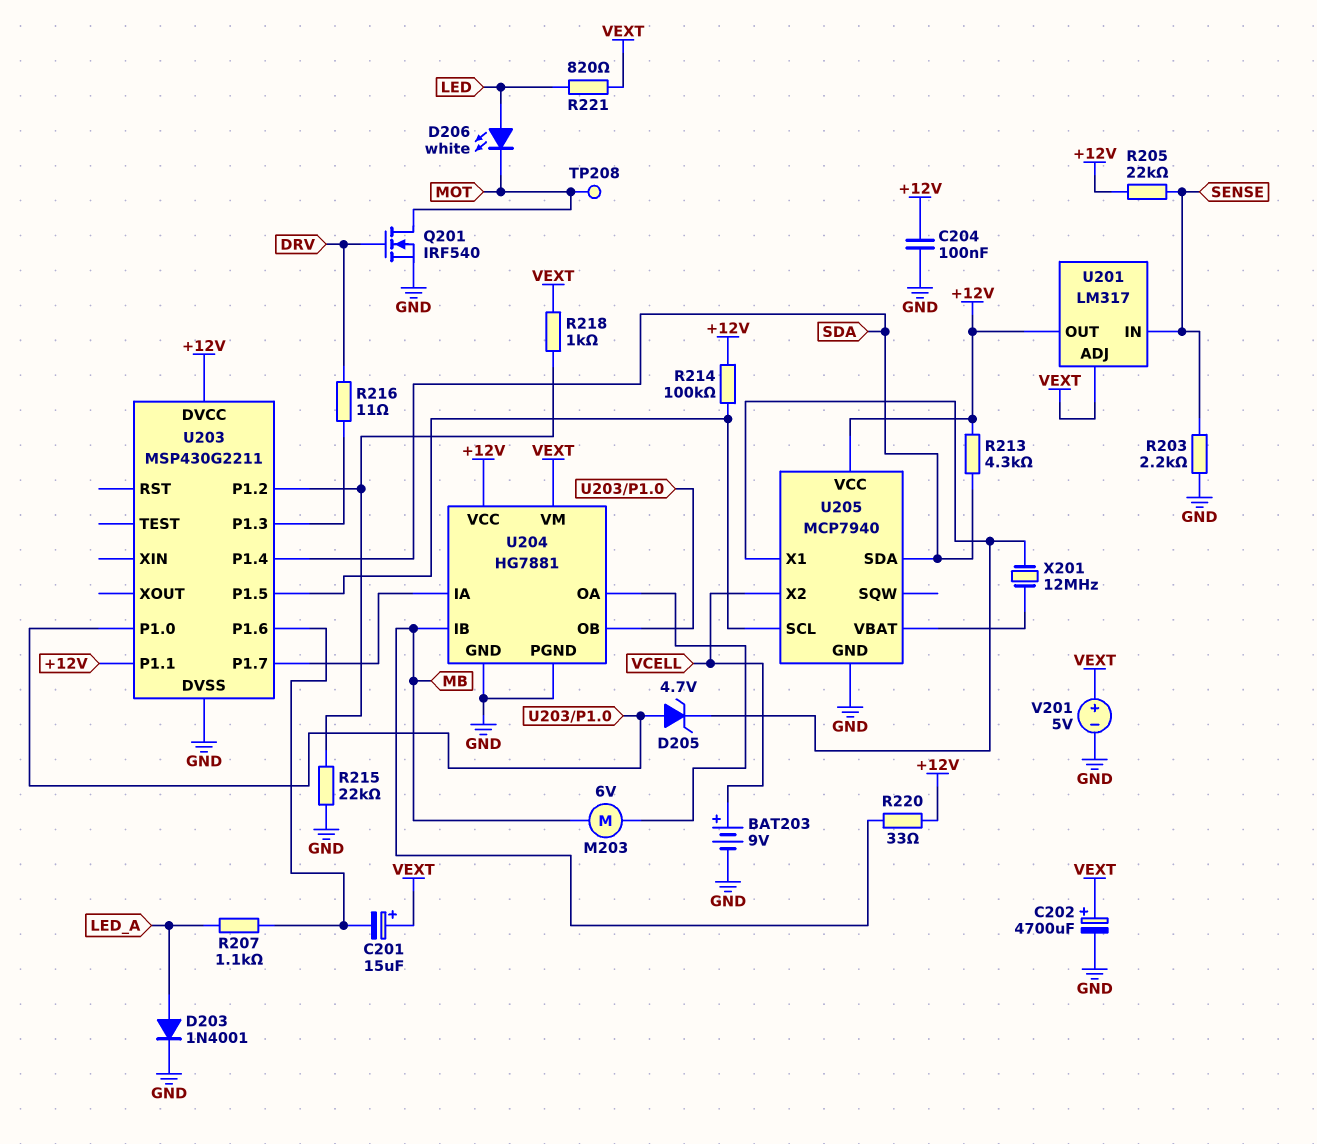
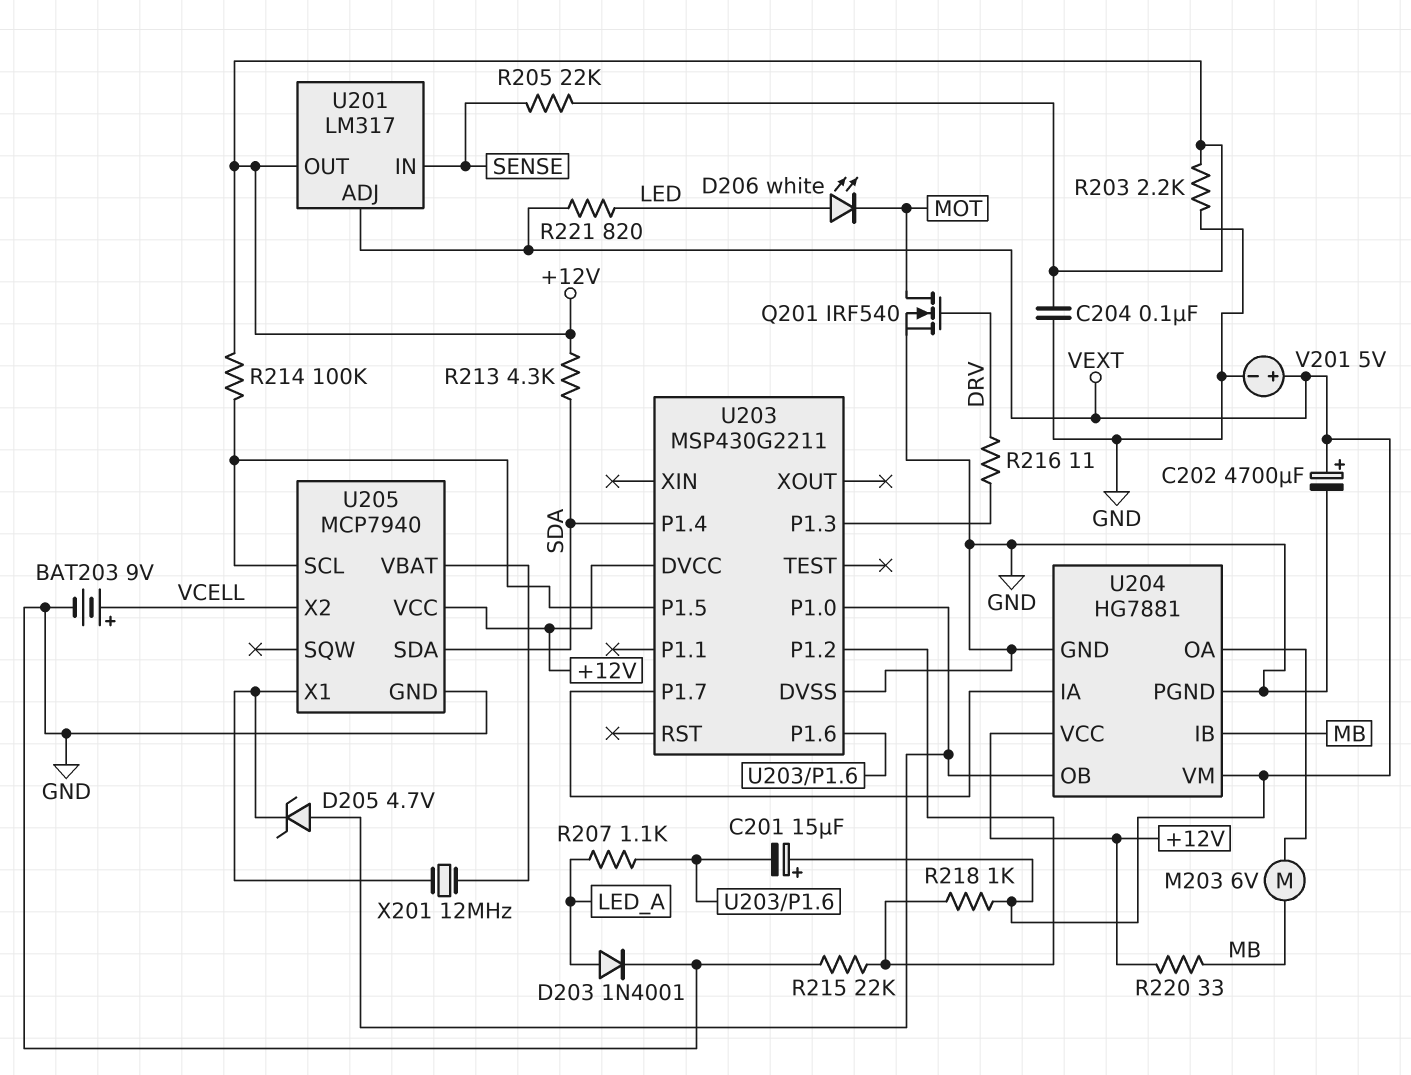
R203: 2.2k (GND, SENSE) -> 2.2k (+12V, GND)
TP208: test point (MOT) -> none
U203 pin P1.1: +12V -> none

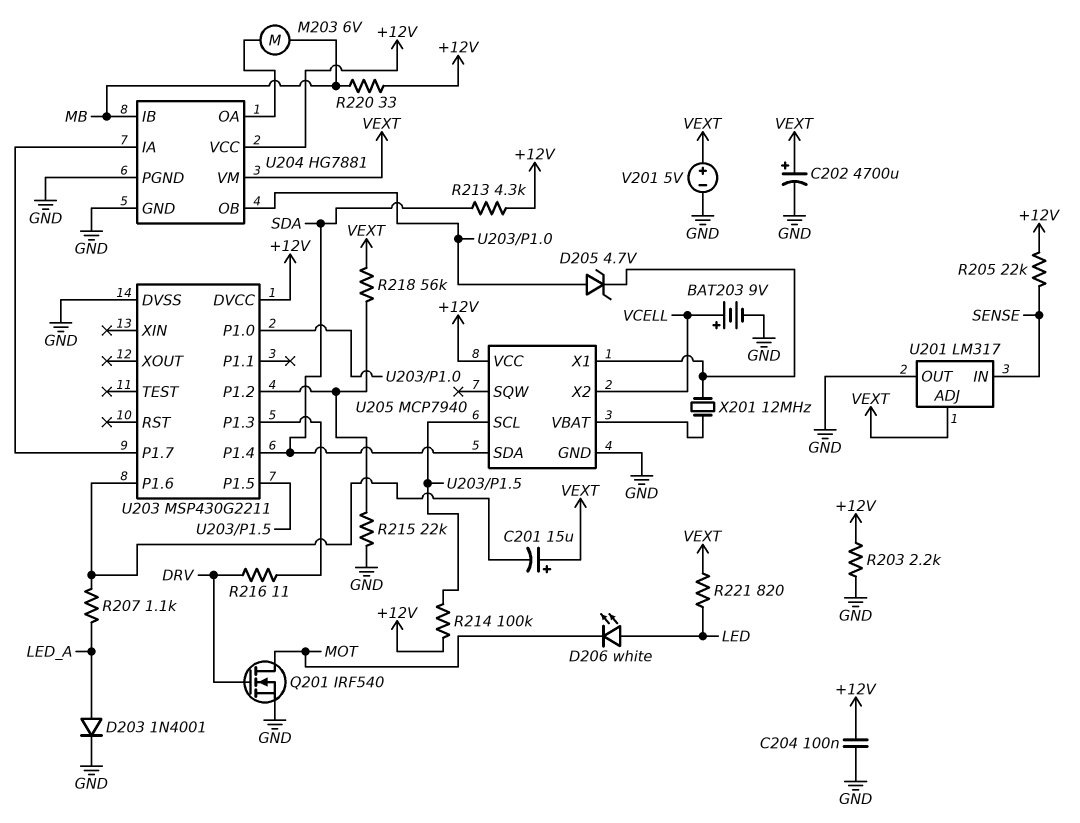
R218: 1k (U203/P1.2, VEXT) -> 56k (U203/P1.2, VEXT)
U201 pin OUT: +12V -> GND

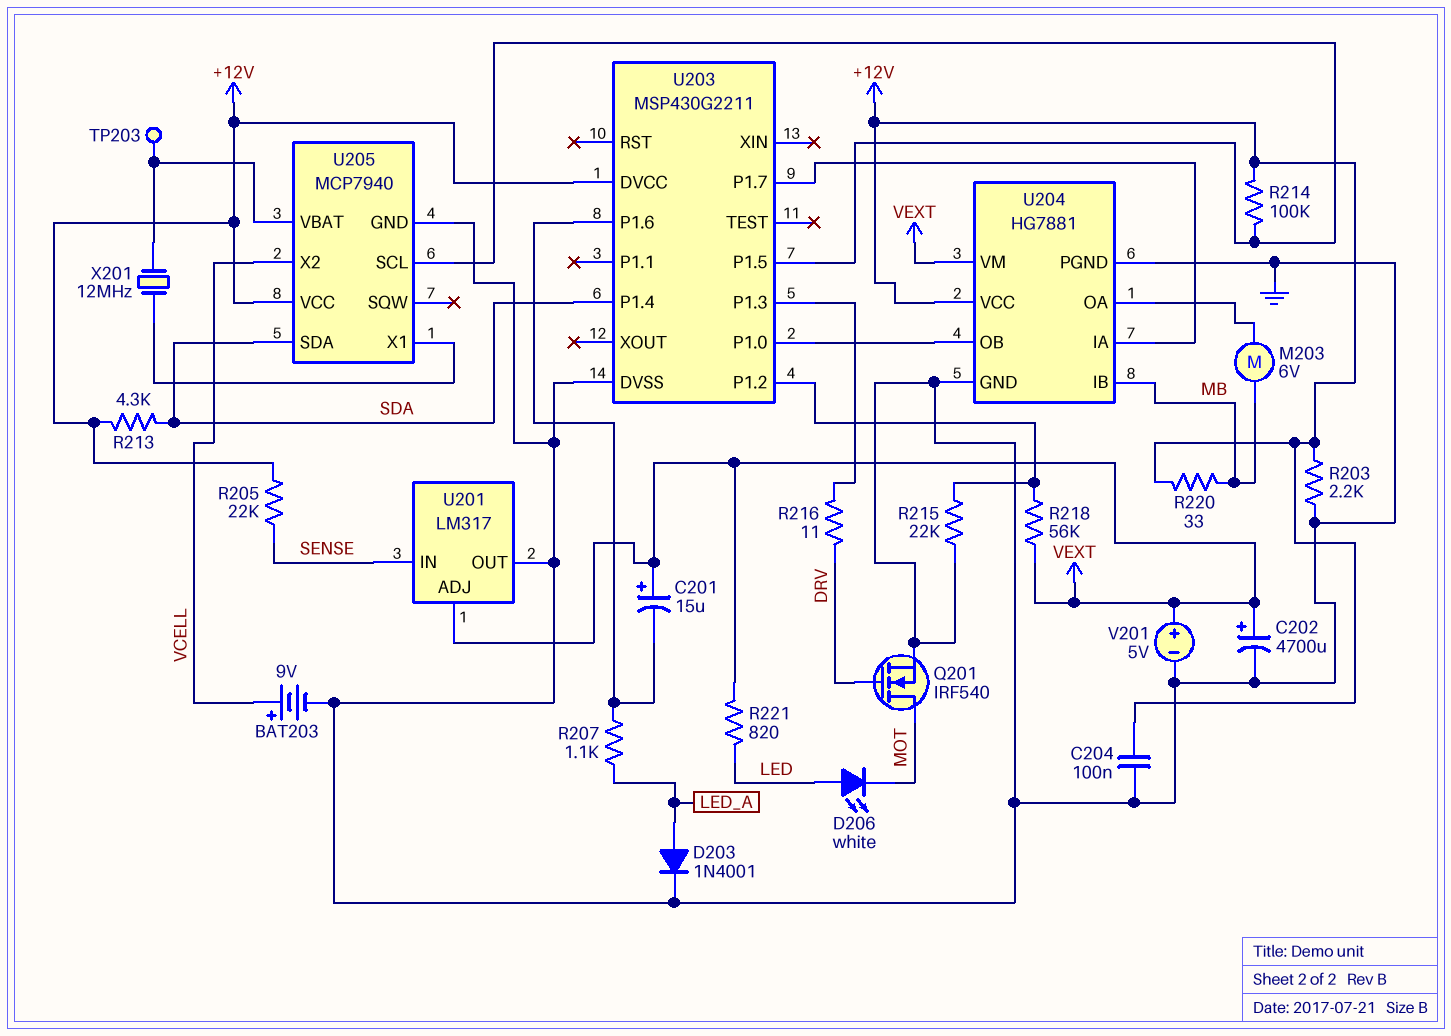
D205: zener 4.7V (A U203/P1.0, K U205/X1) -> none
TP203: none -> test point (U205/VBAT)

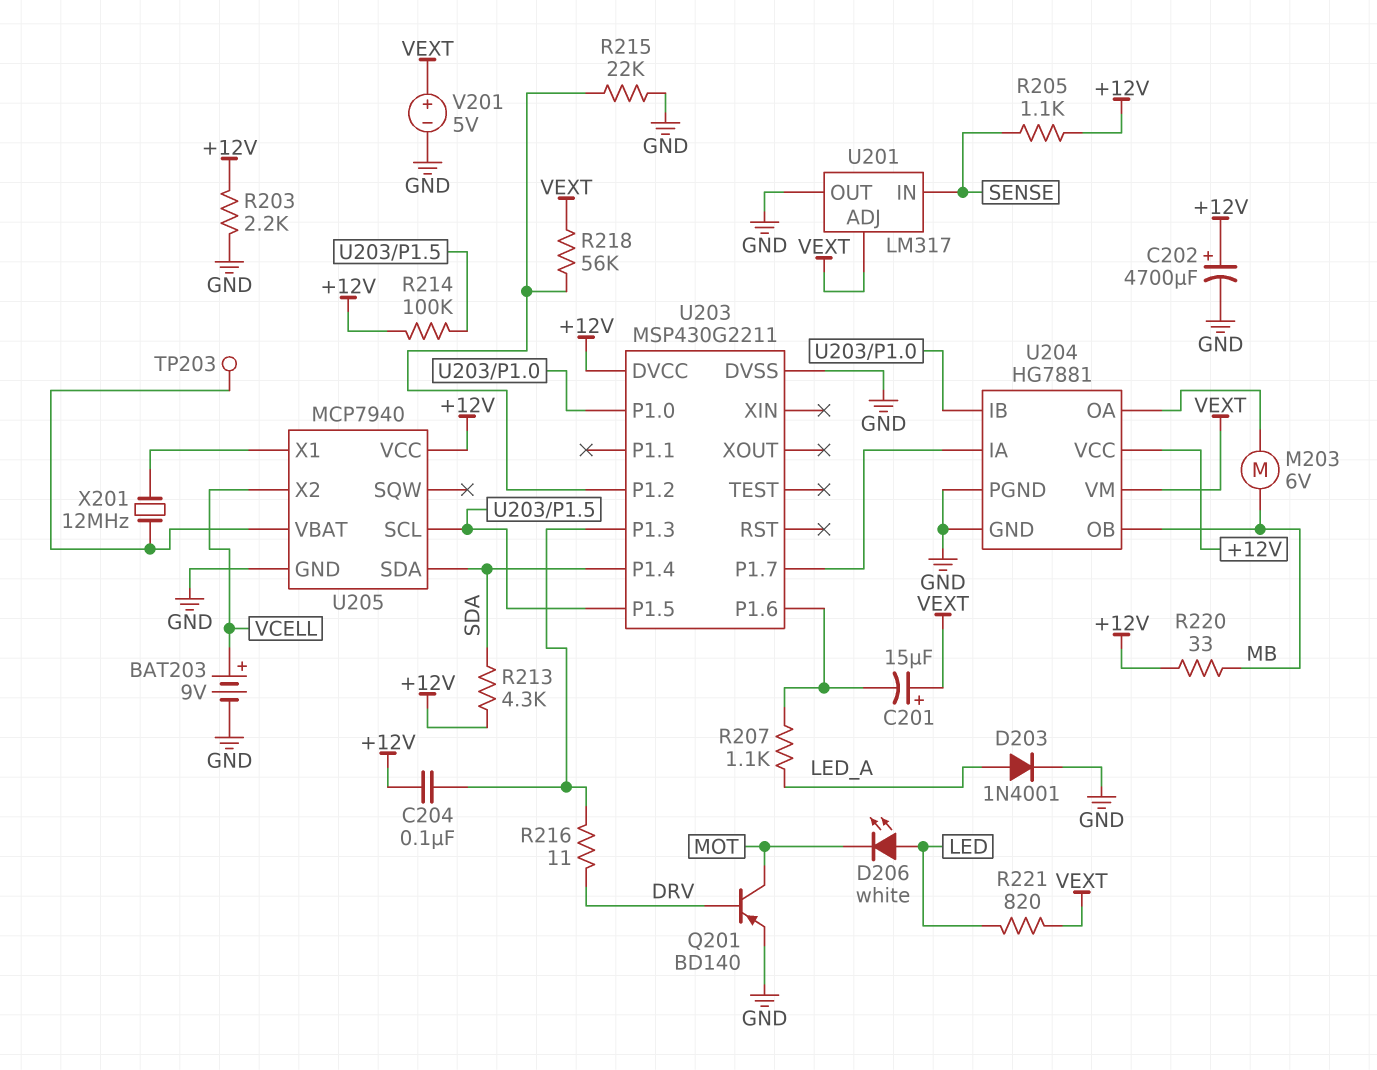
C202: 4700uF (plus VEXT, minus GND) -> 4700uF (plus +12V, minus GND)
C204: 100nF (+12V, GND) -> 100nF (+12V, U203/P1.3)
Q201: NMOS IRF540 (G DRV, D MOT, S GND) -> PNP BD140 (B DRV, C MOT, E GND)
R205: 22k (+12V, SENSE) -> 1.1k (+12V, SENSE)
U204 pin IB: MB -> U203/P1.0
U204 pin OB: U203/P1.0 -> MB

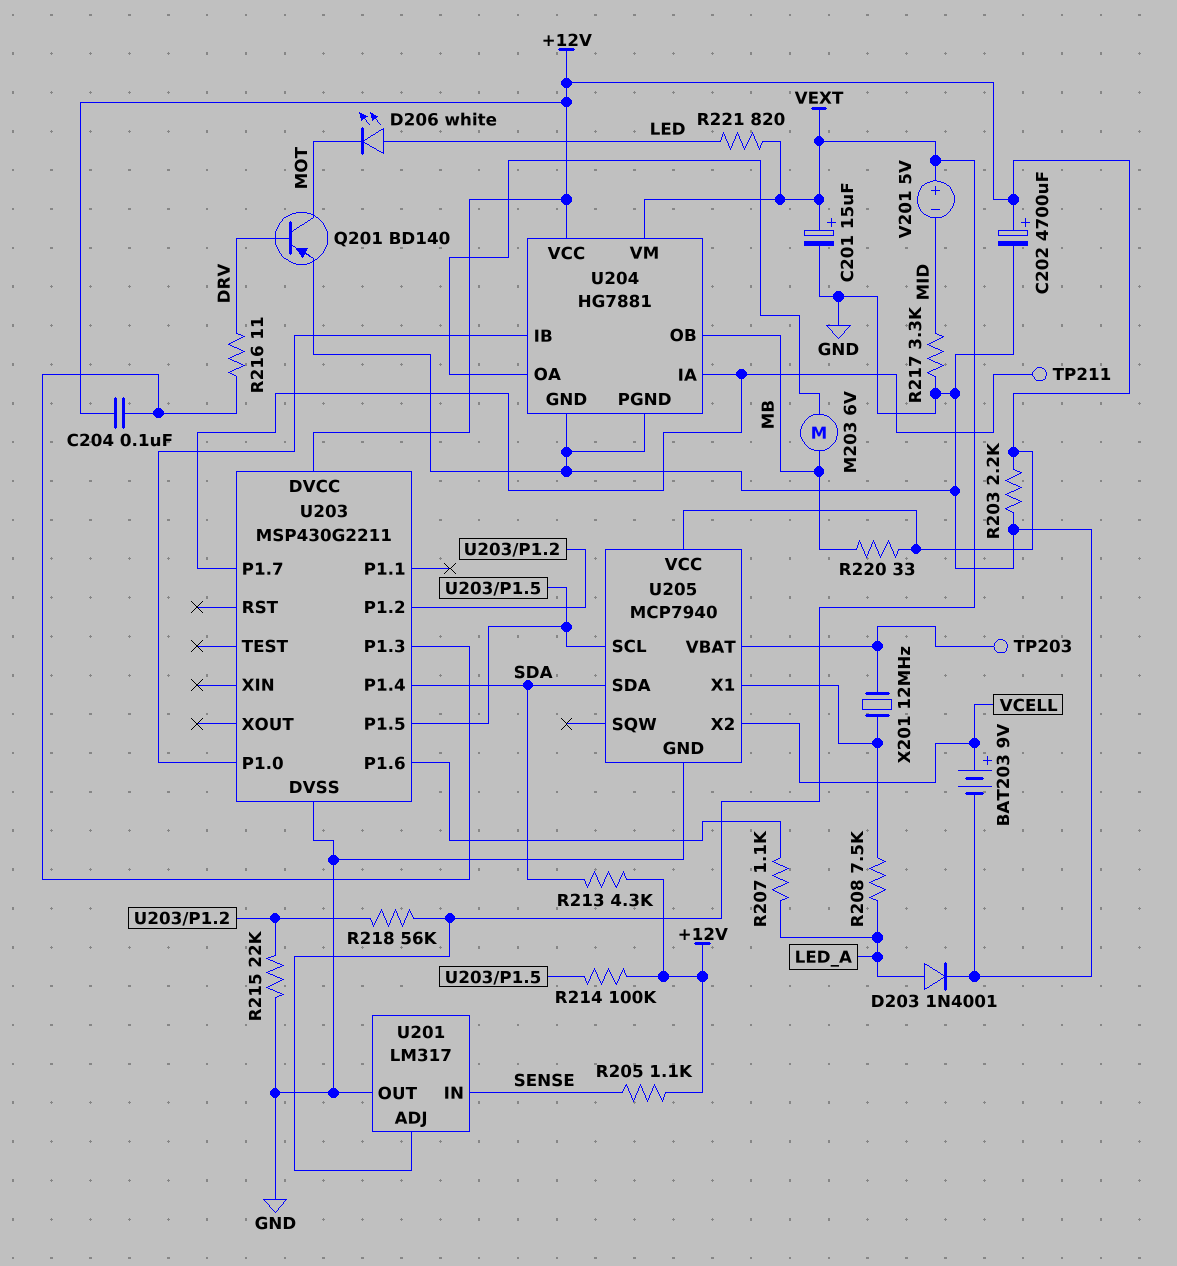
C201: 15uF (plus VEXT, minus U203/P1.6) -> 15uF (plus VEXT, minus GND)
R208: none -> 7.5k (LED_A, U205/X1)
R217: none -> 3.3k (GND, MID)
TP211: none -> test point (U203/P1.7)
V201: 5V (plus VEXT, minus GND) -> 5V (plus VEXT, minus MID)

